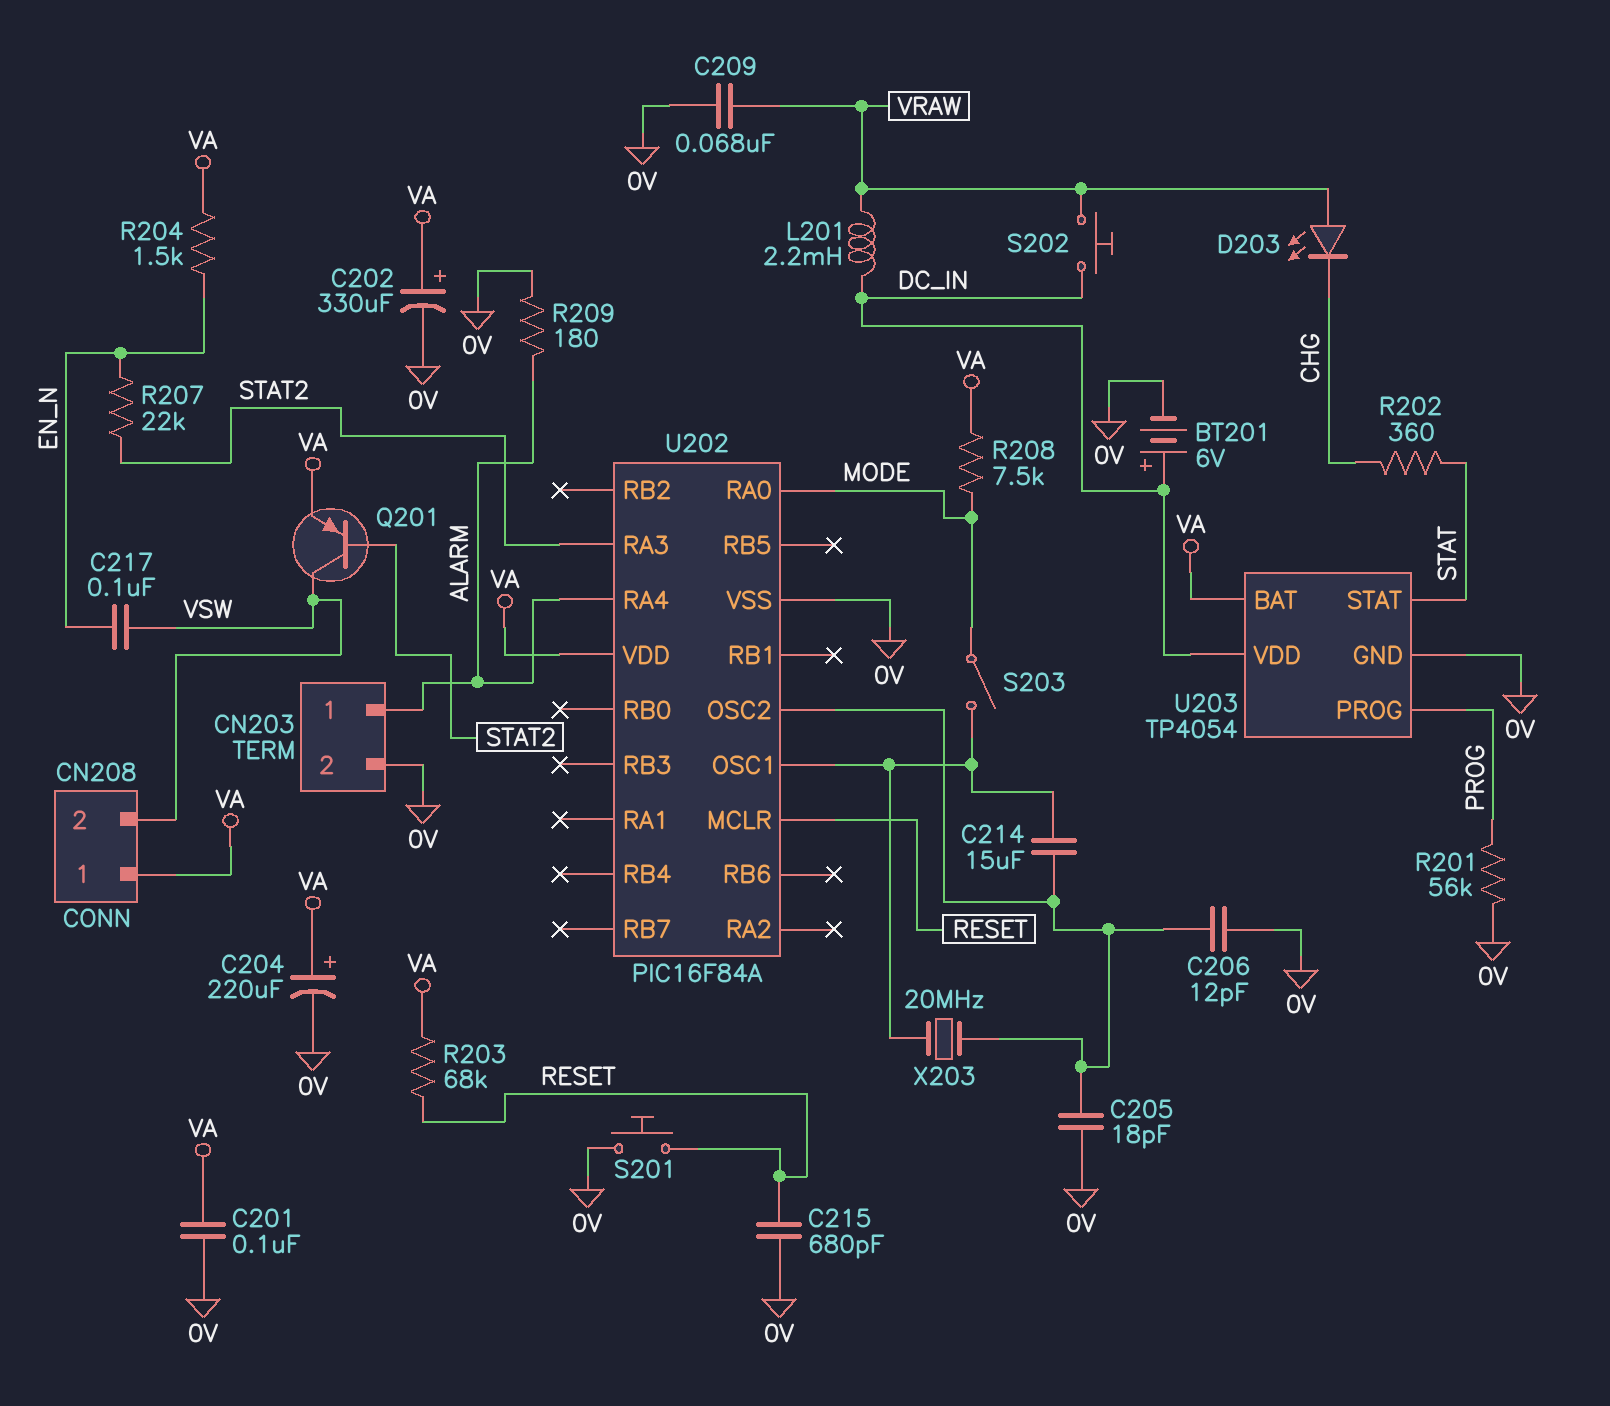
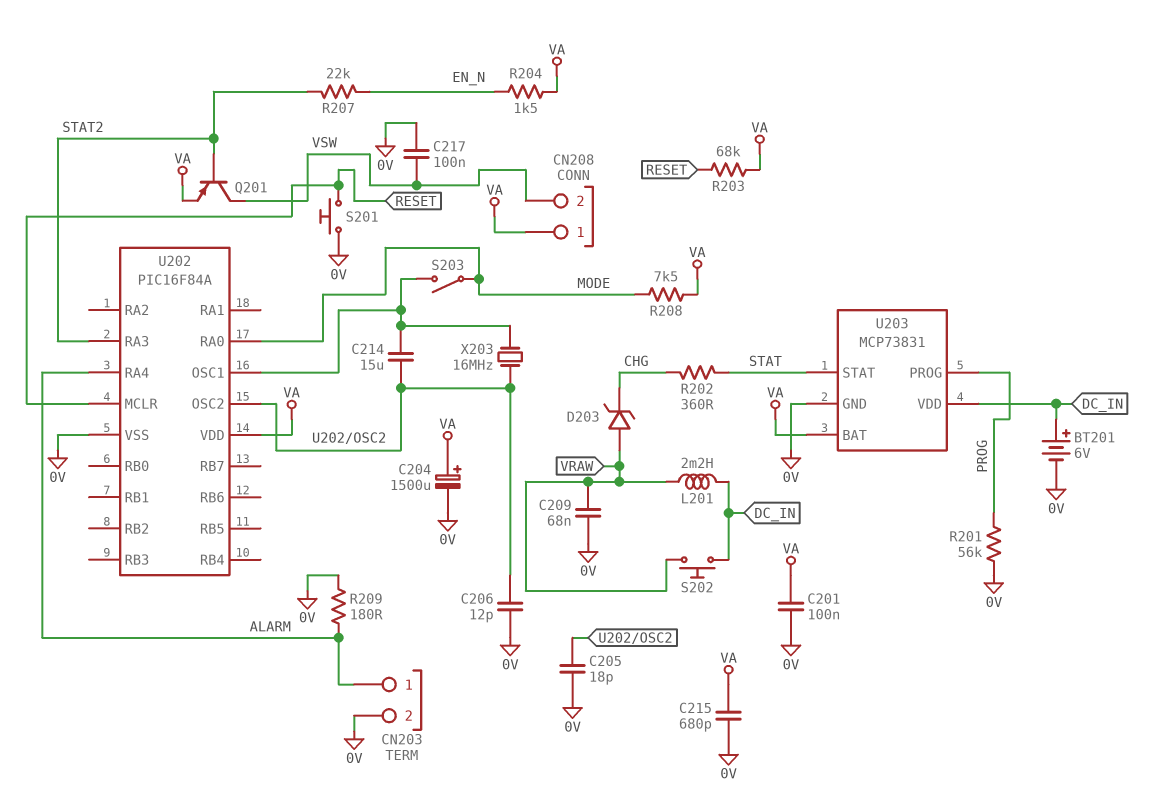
C202: 330uF (plus VA, minus 0V) -> none
C204: 220uF (plus VA, minus 0V) -> 1500uF (plus VA, minus 0V)
C215: 680pF (0V, RESET) -> 680pF (0V, VA)
C217: 100nF (EN_N, VSW) -> 100nF (0V, VSW)
D203: LED (A VRAW, K CHG) -> zener (A VRAW, K CHG)
U203: TP4054 -> MCP73831
X203: 20MHz (U202/OSC1, U202/OSC2) -> 16MHz (U202/OSC1, U202/OSC2)

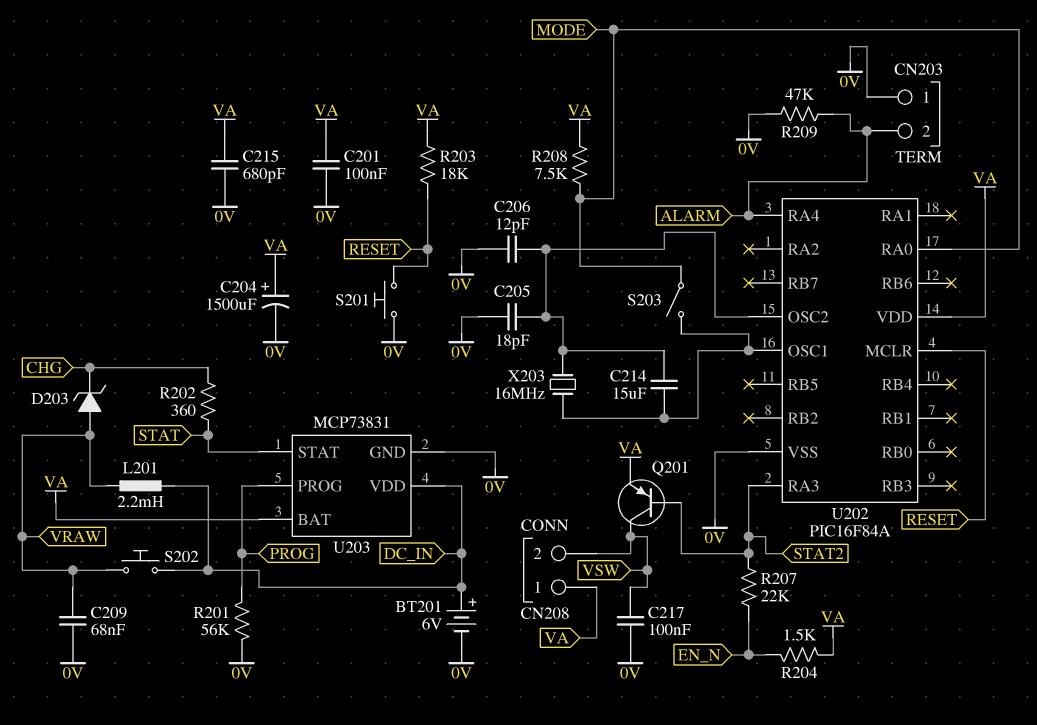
CN203 pin 1: ALARM -> 0V
CN203 pin 2: 0V -> ALARM
R203: 68k (RESET, VA) -> 18k (RESET, VA)
R209: 180 (0V, ALARM) -> 47k (0V, ALARM)

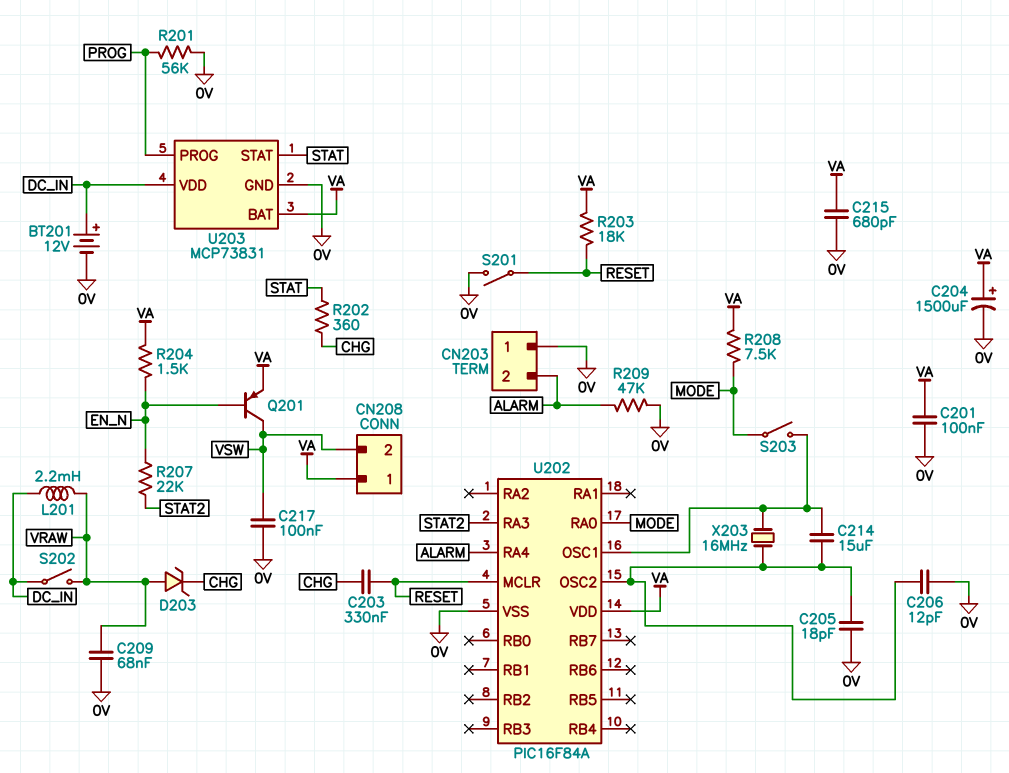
BT201: 6V (plus DC_IN, minus 0V) -> 12V (plus DC_IN, minus 0V)
C203: none -> 330nF (CHG, RESET)
Q201: PNP (B STAT2, C VSW, E VA) -> PNP (B EN_N, C VSW, E VA)
S201: button (0V, RESET) -> switch (0V, RESET)
S202: button (DC_IN, VRAW) -> switch (DC_IN, VRAW)

